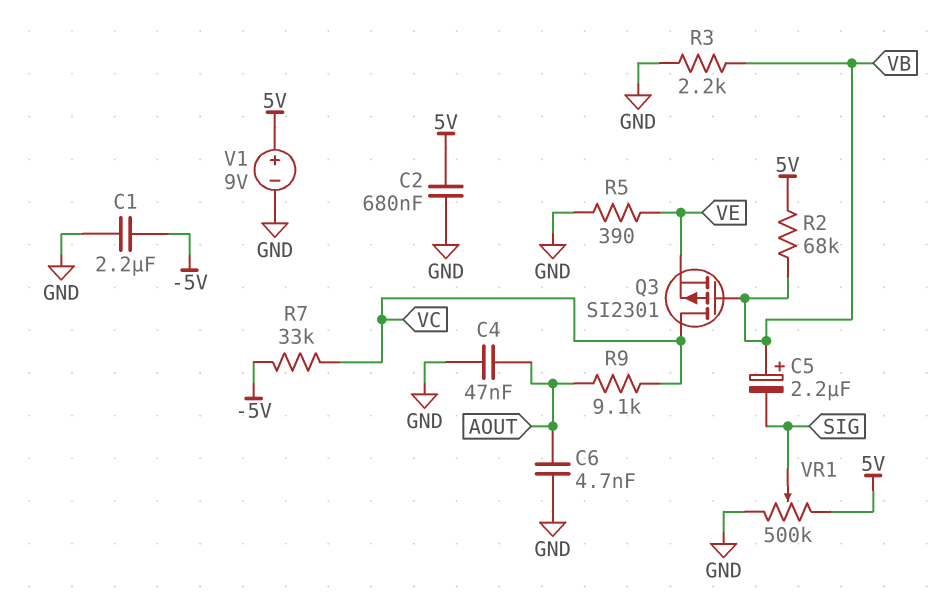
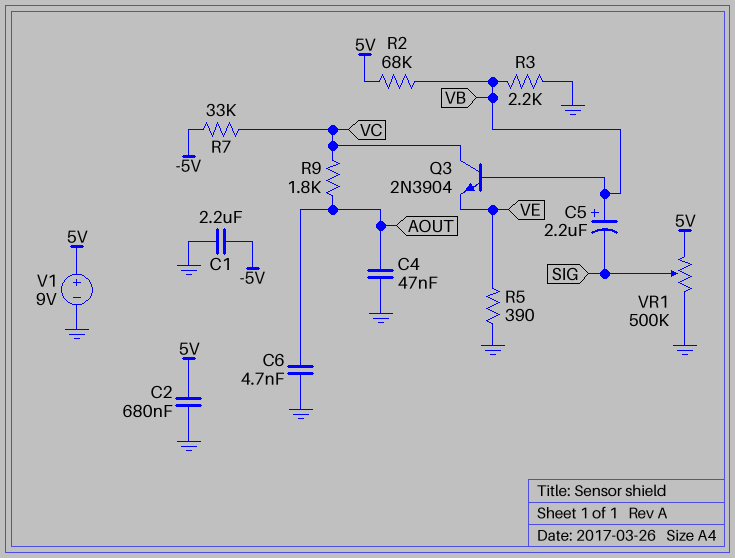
Q3: PMOS SI2301 (G VB, D VC, S VE) -> NPN 2N3904 (B VB, C VC, E VE)
R9: 9.1k (AOUT, VC) -> 1.8k (AOUT, VC)

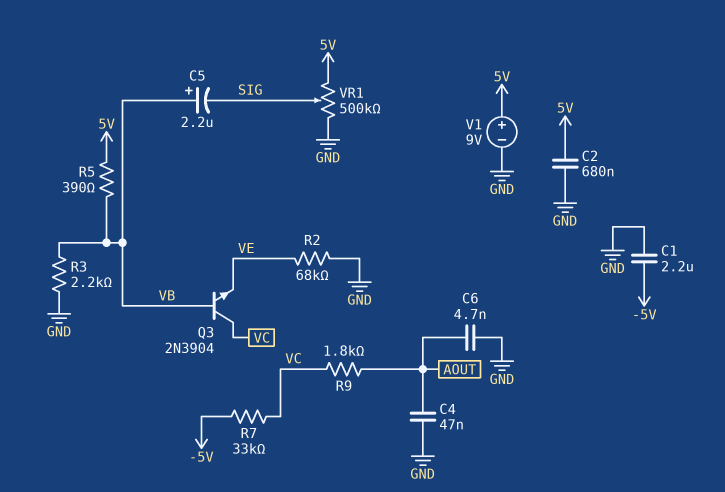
R2: 68k (5V, VB) -> 68k (GND, VE)
R5: 390 (GND, VE) -> 390 (5V, VB)

